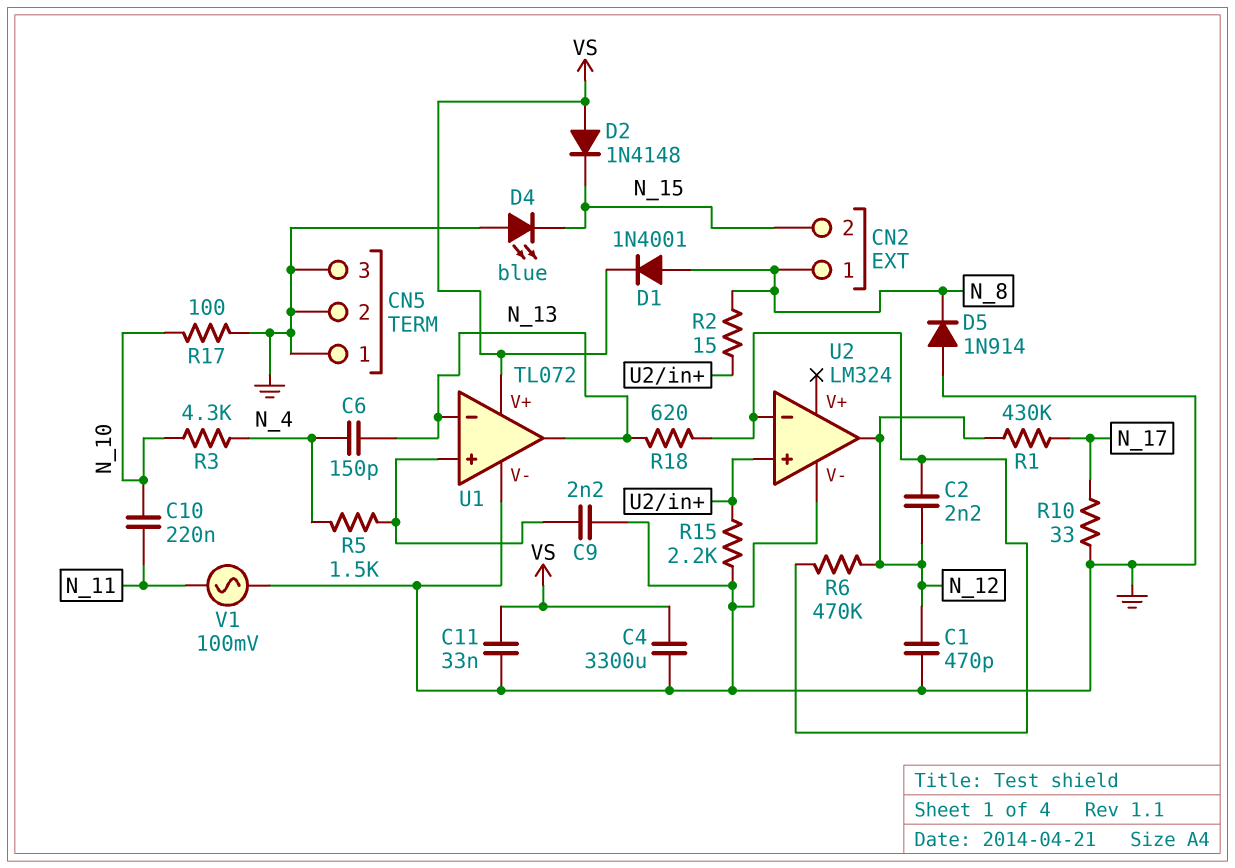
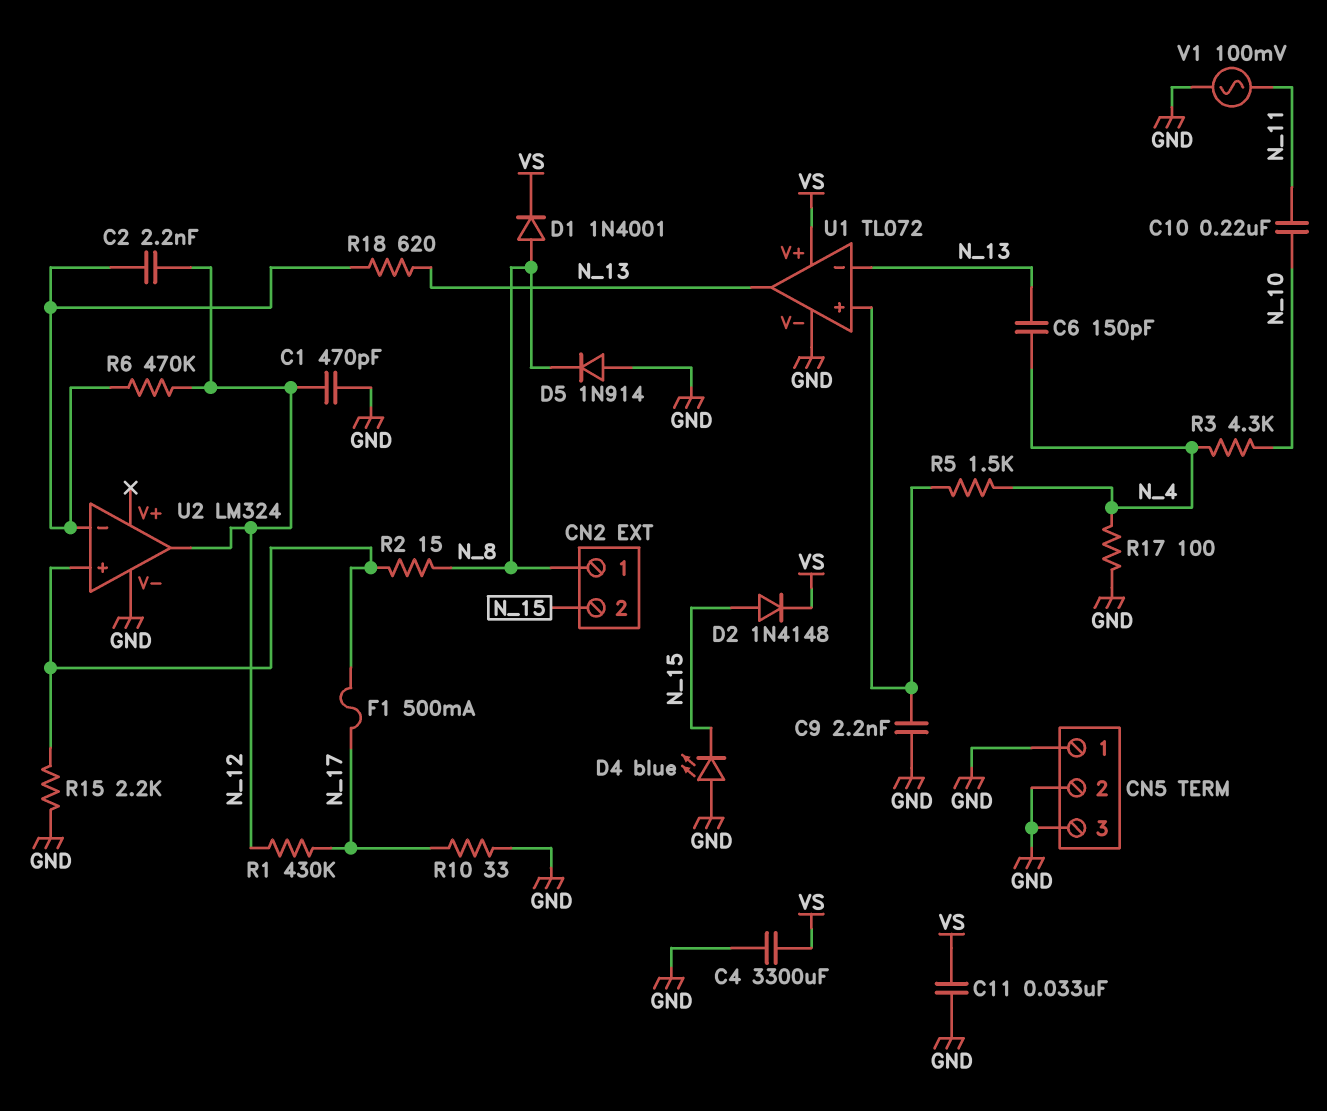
D2: diode 1N4148 (A VS, K N_15) -> diode 1N4148 (A N_15, K VS)
F1: none -> 500mA (N_17, U2/in+)
R17: 100 (GND, N_10) -> 100 (GND, N_4)

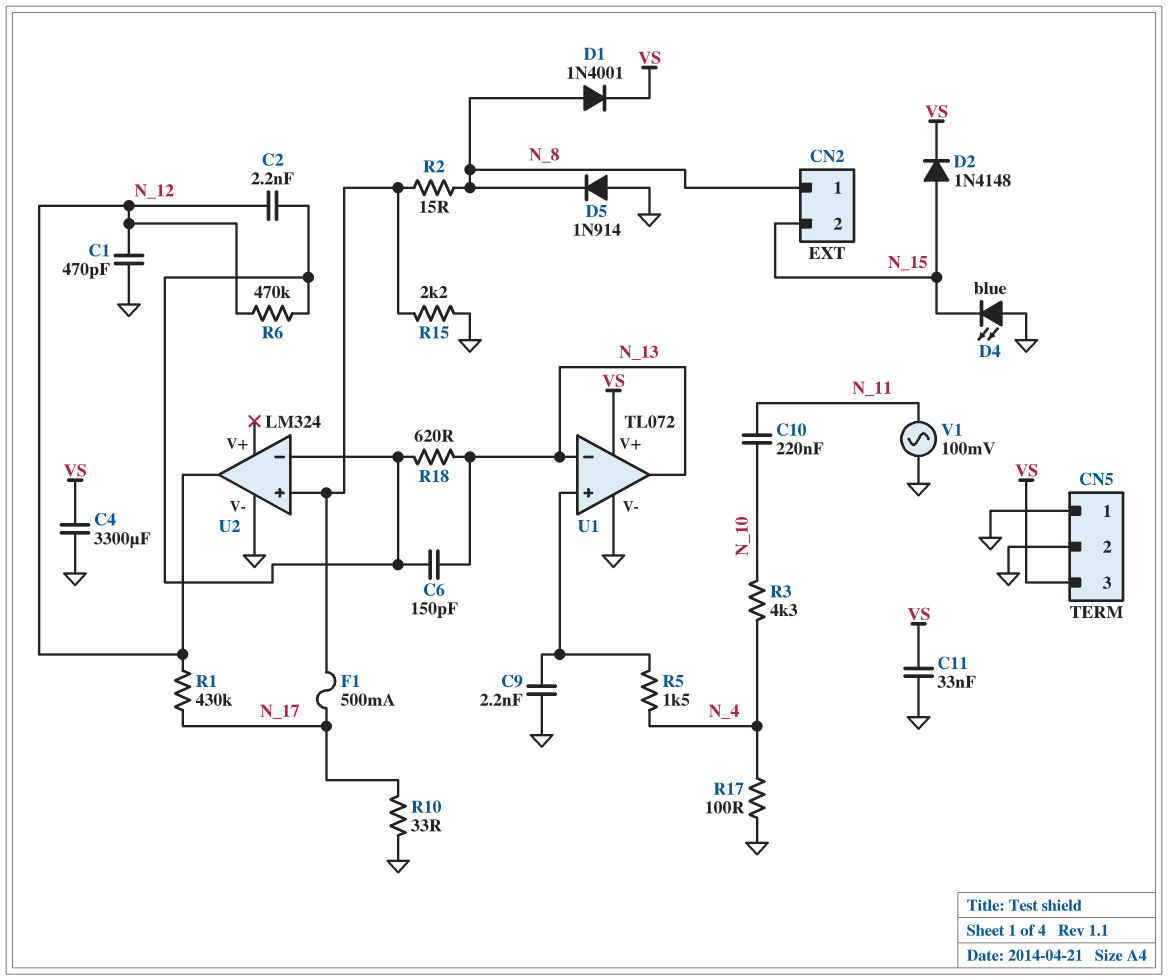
C6: 150pF (N_4, N_13) -> 150pF (N_13, U2/in-)
CN5 pin 3: GND -> VS

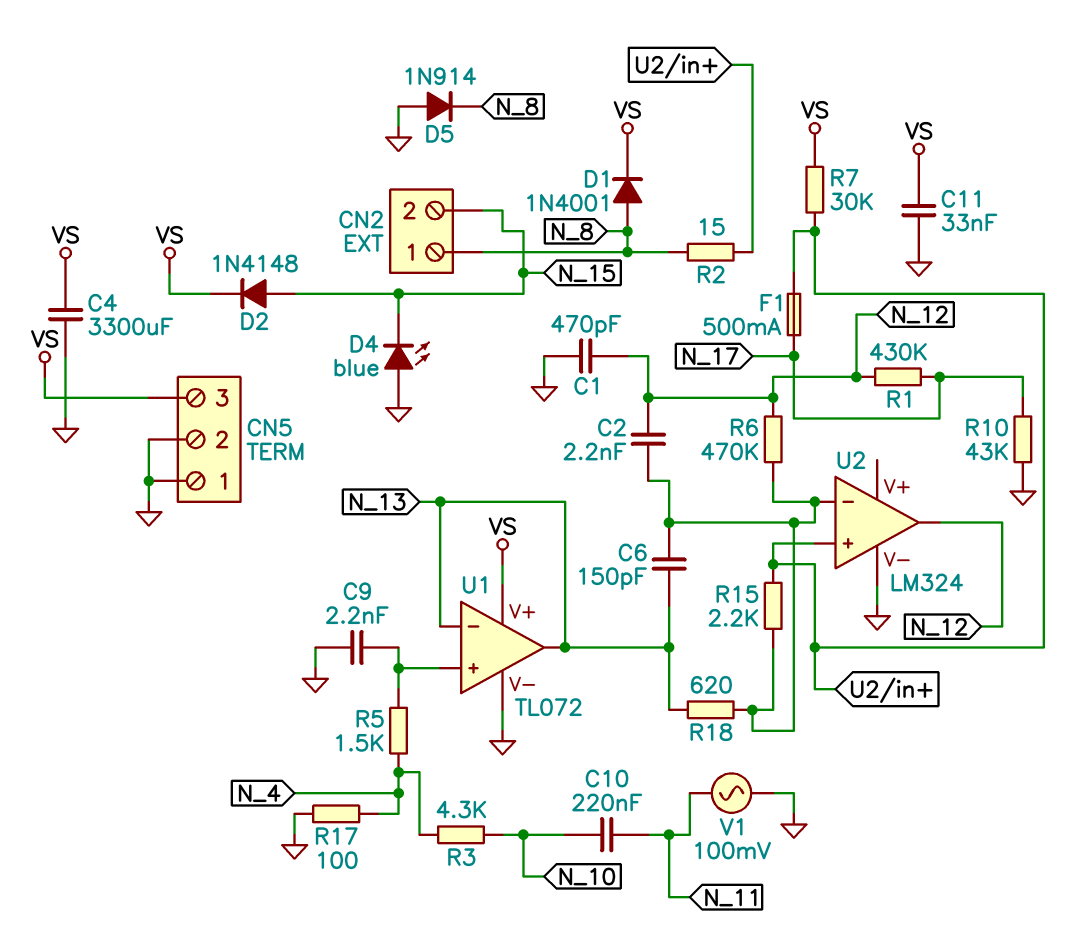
R7: none -> 30k (U2/in+, VS)
R10: 33 (GND, N_17) -> 43k (GND, N_17)
R15: 2.2k (GND, U2/in+) -> 2.2k (U2/in+, U2/in-)

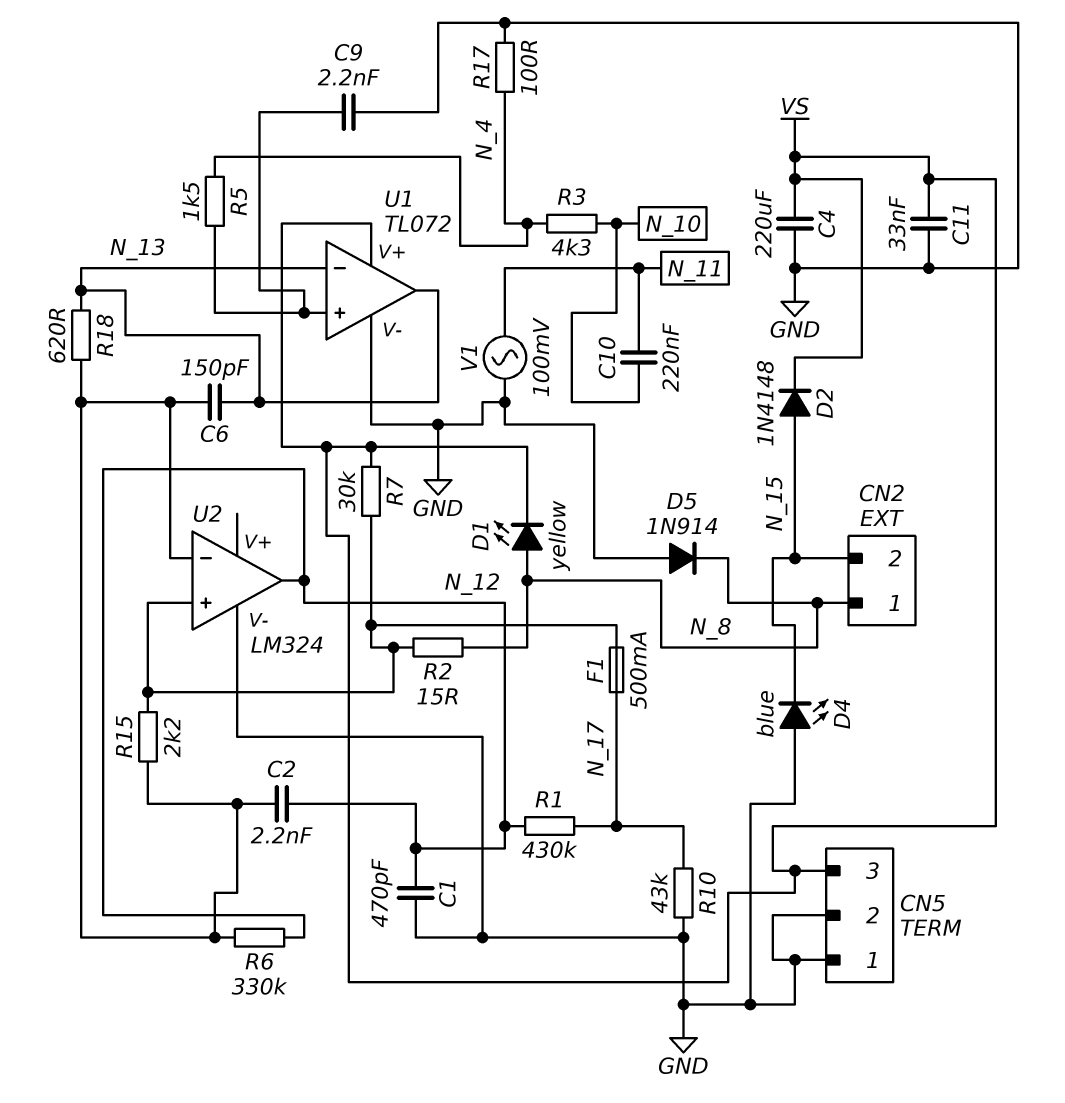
C4: 3300uF (GND, VS) -> 220uF (GND, VS)
D1: diode 1N4001 (A N_8, K VS) -> LED yellow (A N_8, K VS)
R6: 470k (N_12, U2/in-) -> 330k (N_12, U2/in-)

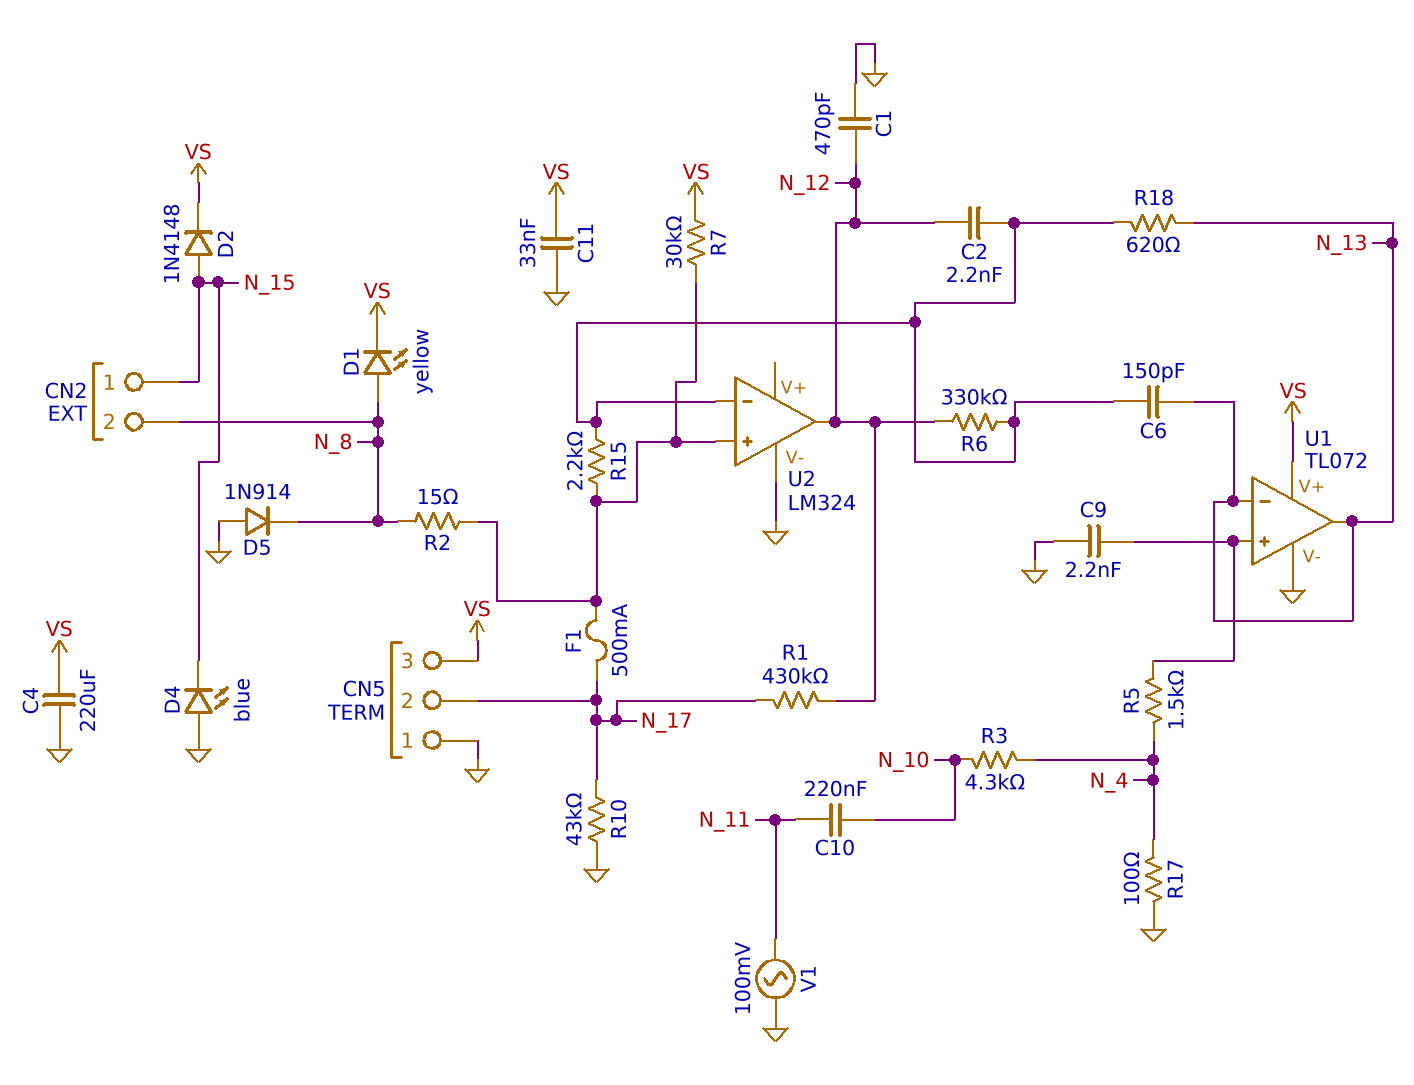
CN2 pin 1: N_8 -> N_15
CN2 pin 2: N_15 -> N_8
CN5 pin 2: GND -> N_17

